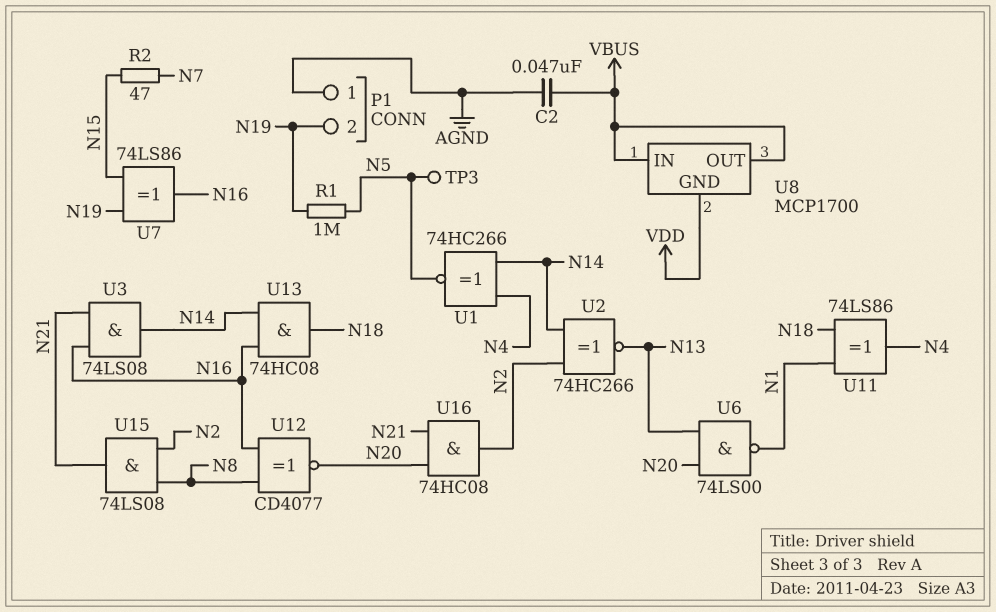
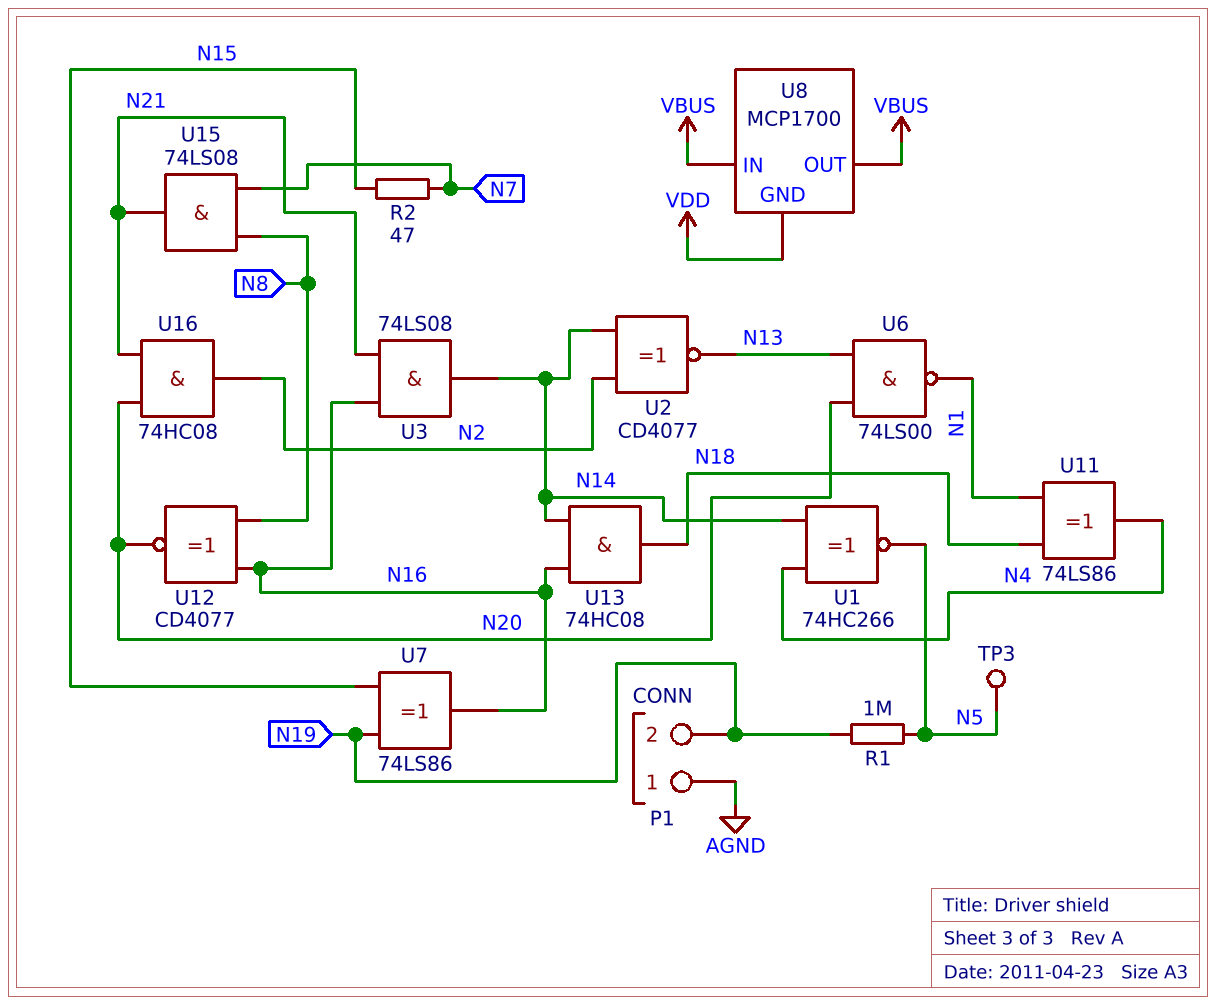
C2: 47nF (AGND, VBUS) -> none
U2: XNOR 74HC266 (in N2, in N14, out N13) -> XNOR CD4077 (in N2, in N14, out N13)
U15: AND 74LS08 (in N2, in N8, out N21) -> AND 74LS08 (in N7, in N8, out N21)

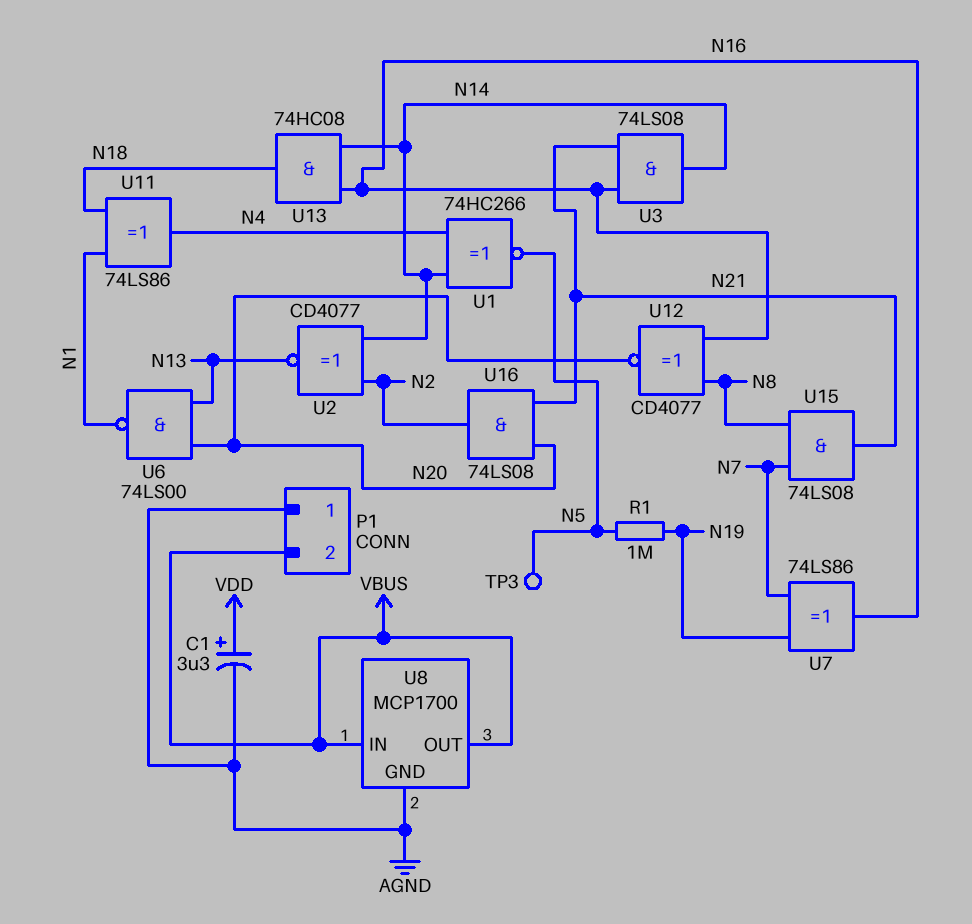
C1: none -> 3.3uF (plus VDD, minus AGND)
P1 pin 2: N19 -> VBUS
R2: 47 (N7, N15) -> none
U7: XOR 74LS86 (in N15, in N19, out N16) -> XOR 74LS86 (in N7, in N19, out N16)
U8 pin GND: VDD -> AGND
U16: AND 74HC08 (in N20, in N21, out N2) -> AND 74LS08 (in N20, in N21, out N2)

